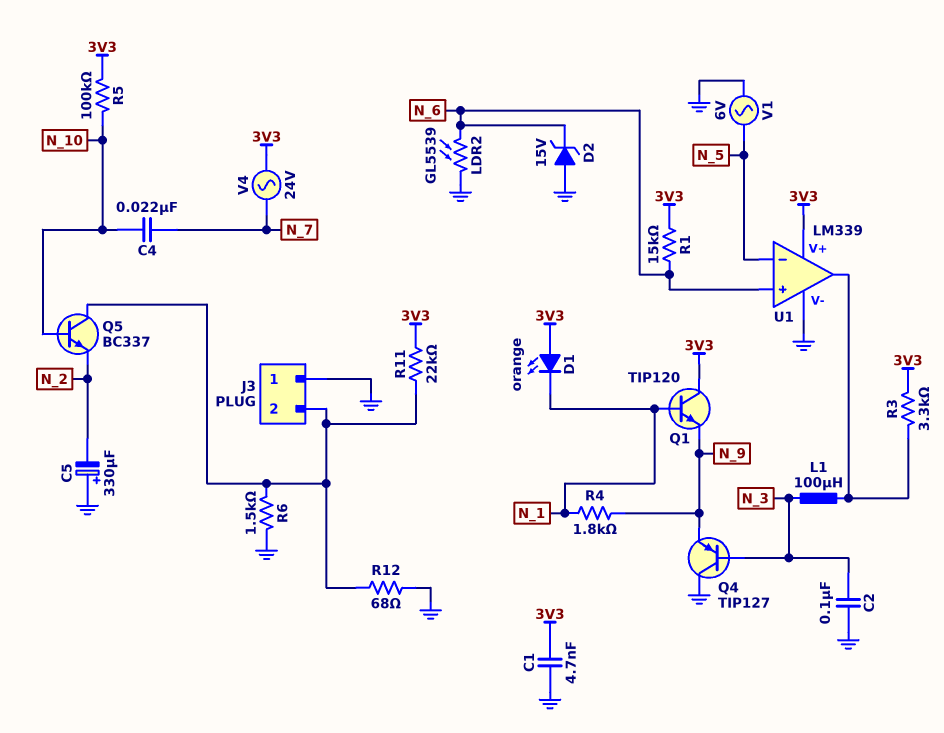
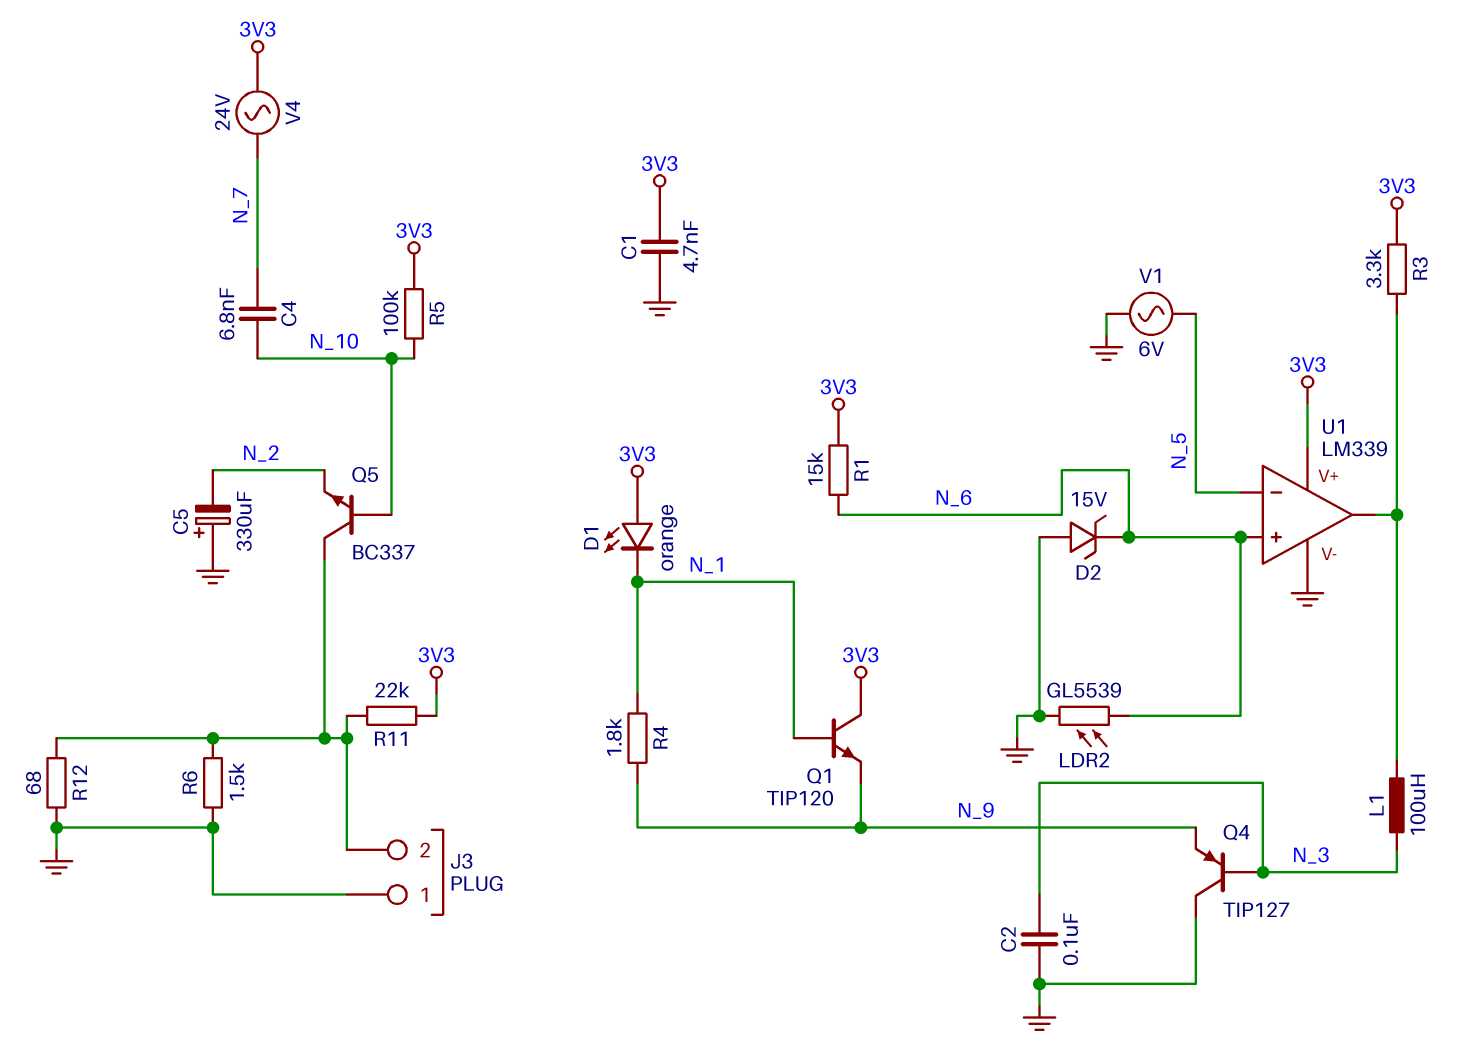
C4: 22nF (N_7, N_10) -> 6.8nF (N_7, N_10)

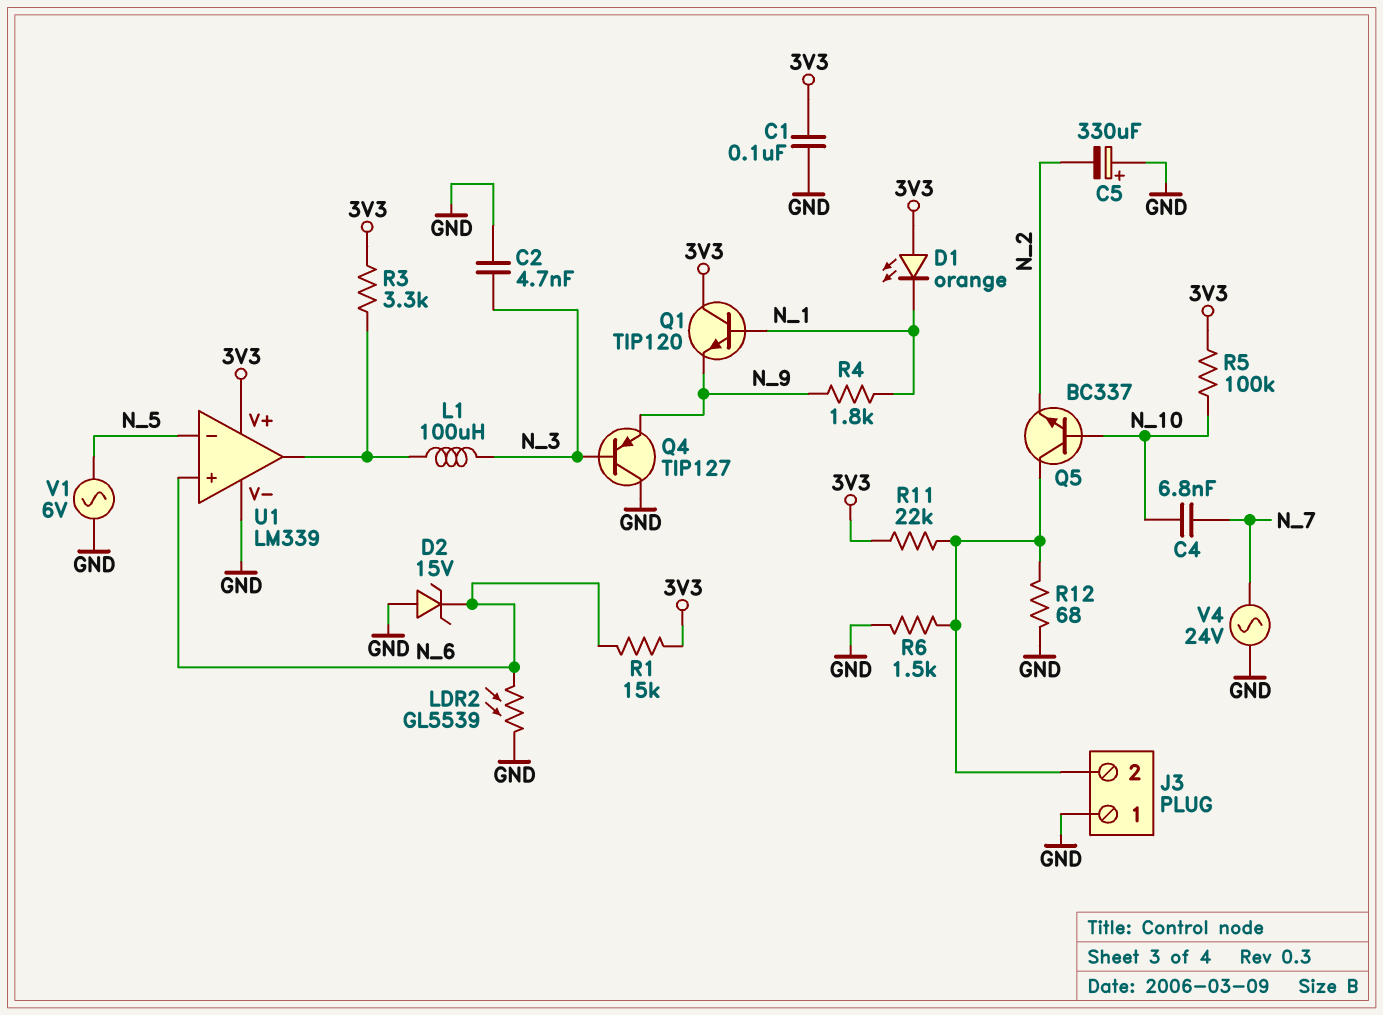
C1: 4.7nF (3V3, GND) -> 100nF (3V3, GND)
C2: 100nF (GND, N_3) -> 4.7nF (GND, N_3)
V4: AC 24V (3V3, N_7) -> AC 24V (GND, N_7)

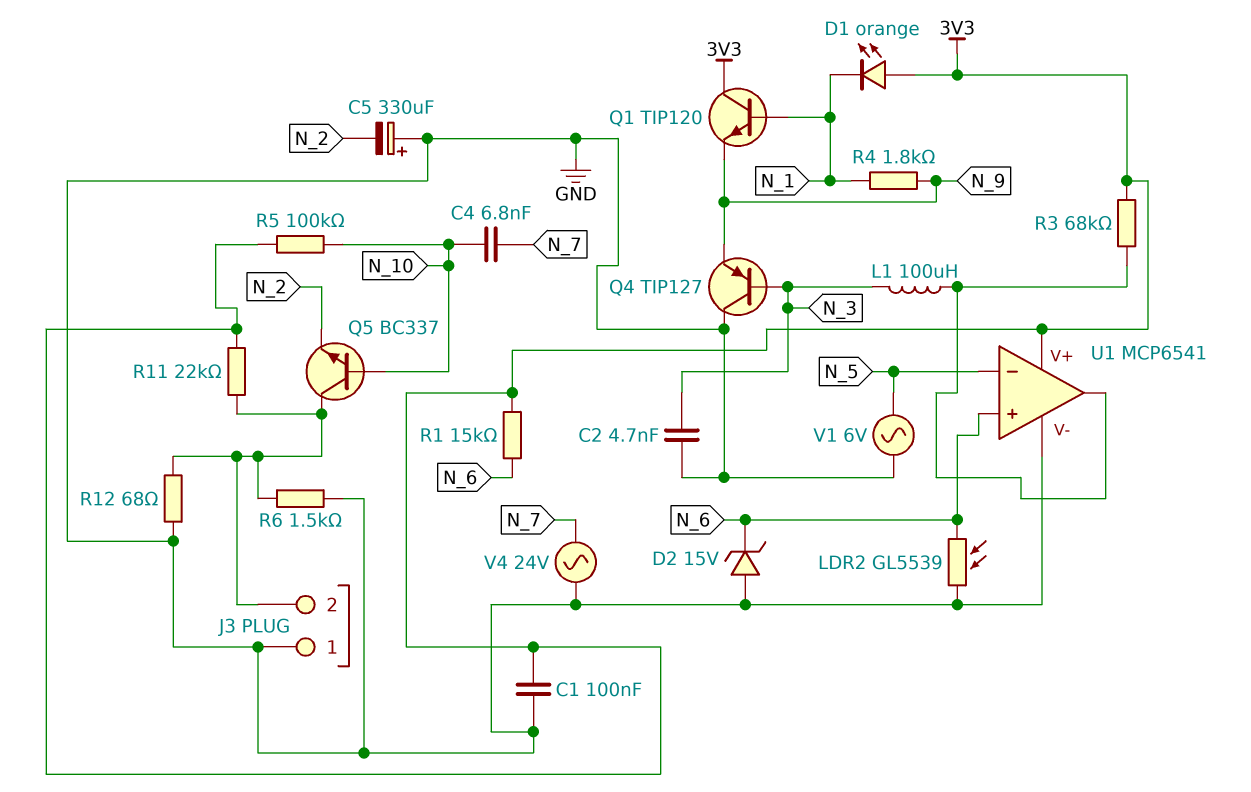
R3: 3.3k (3V3, U1/out) -> 68k (3V3, U1/out)
U1: LM339 -> MCP6541

